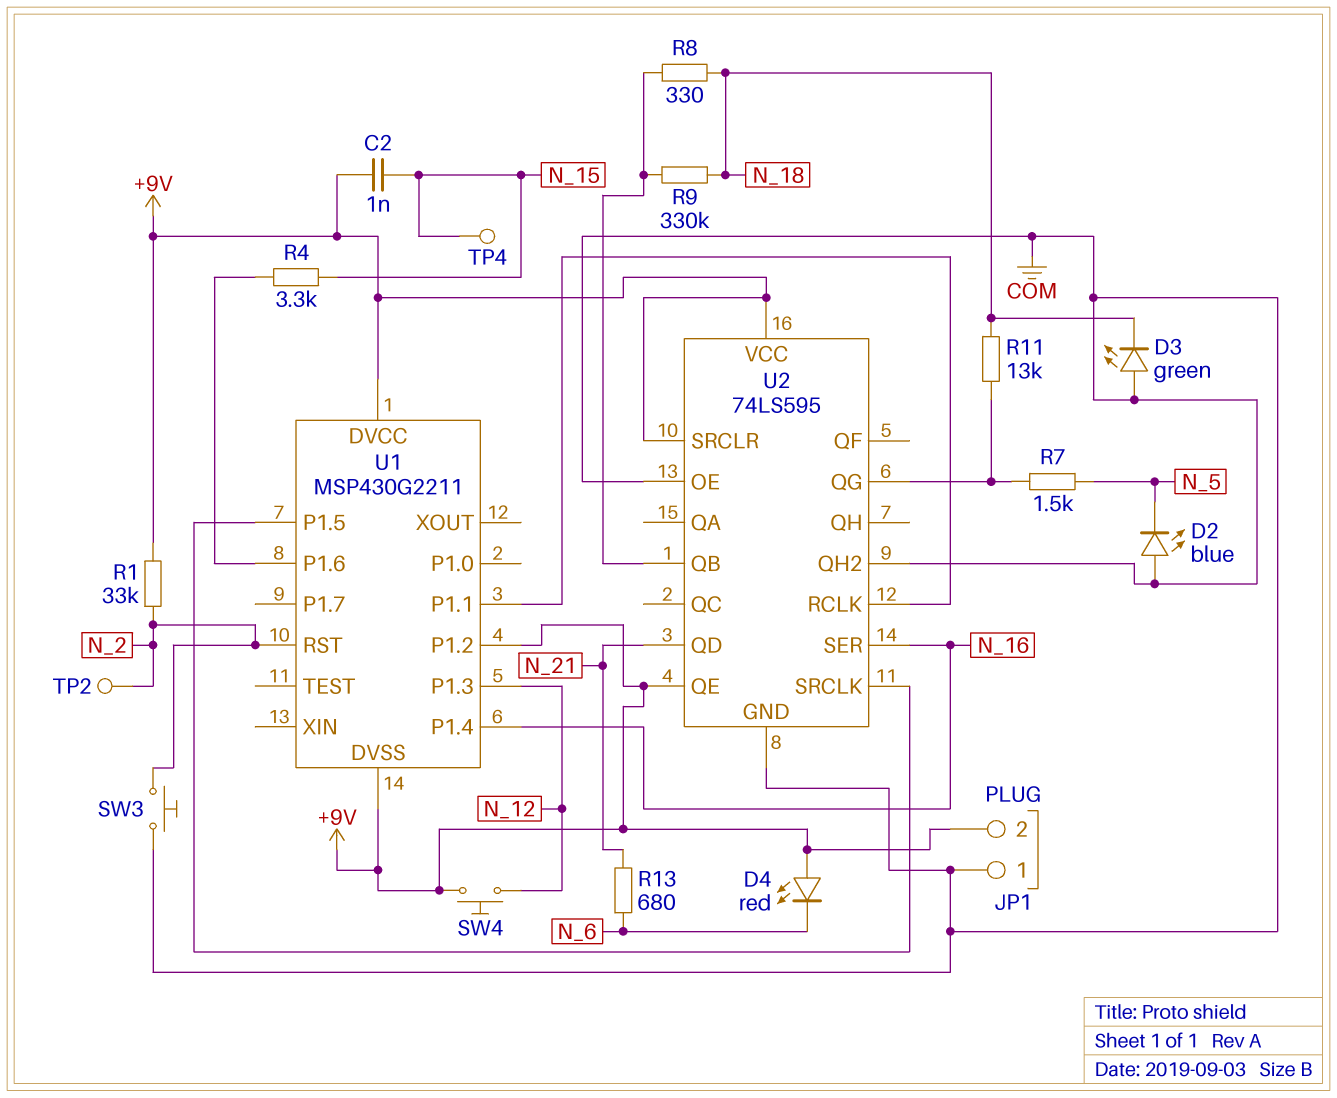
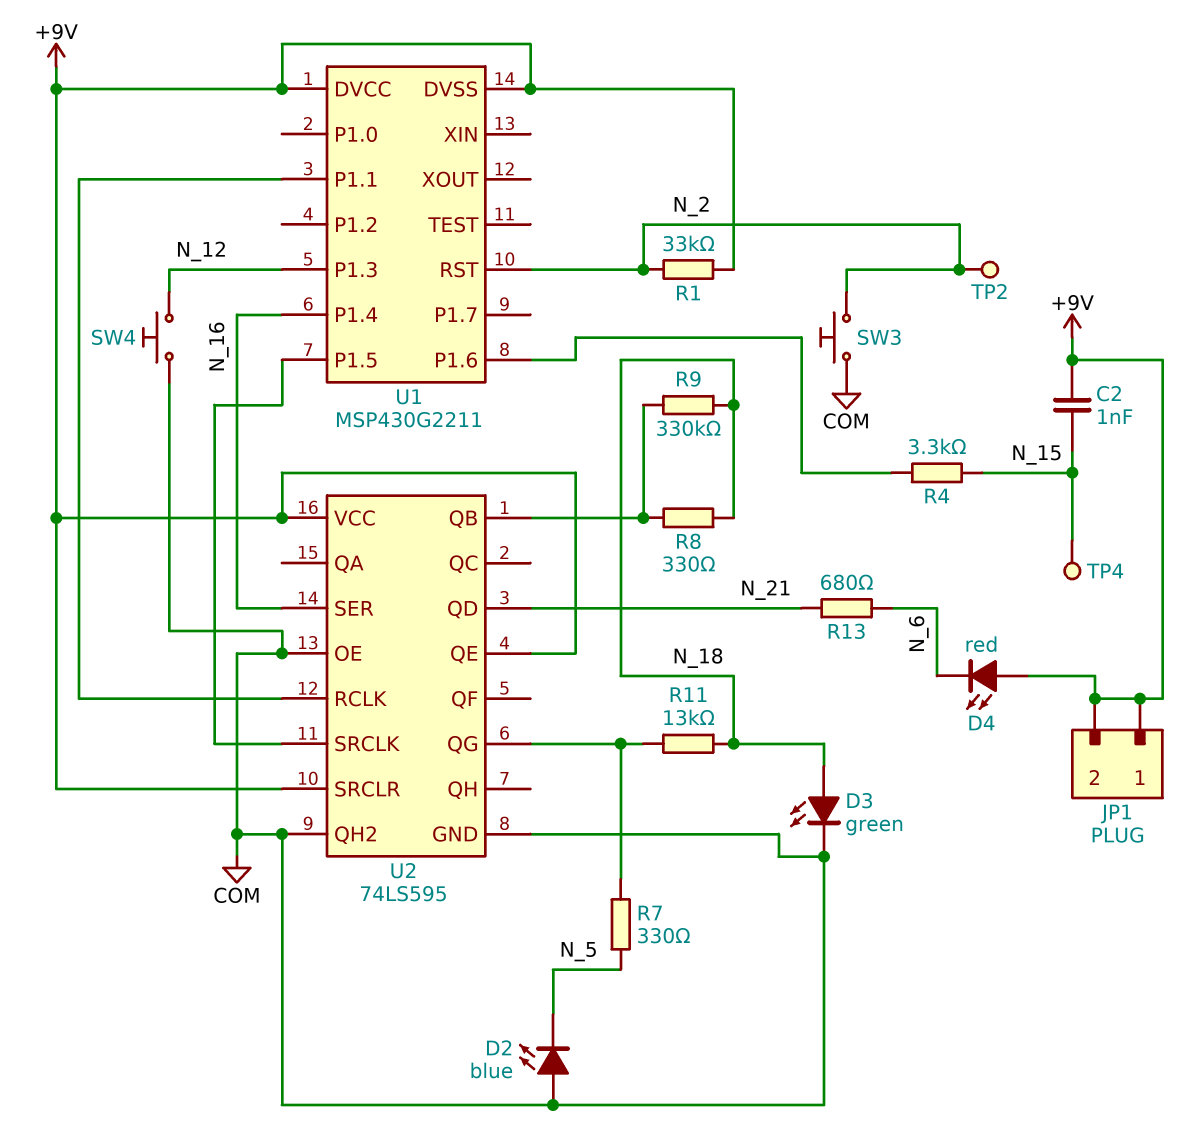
D3: LED green (A COM, K N_18) -> LED green (A N_18, K COM)
JP1 pin 1: COM -> +9V
R7: 1.5k (N_5, U2/QG) -> 330 (N_5, U2/QG)
SW4: button (+9V, N_12) -> button (COM, N_12)
U1 pin P1.2: +9V -> none

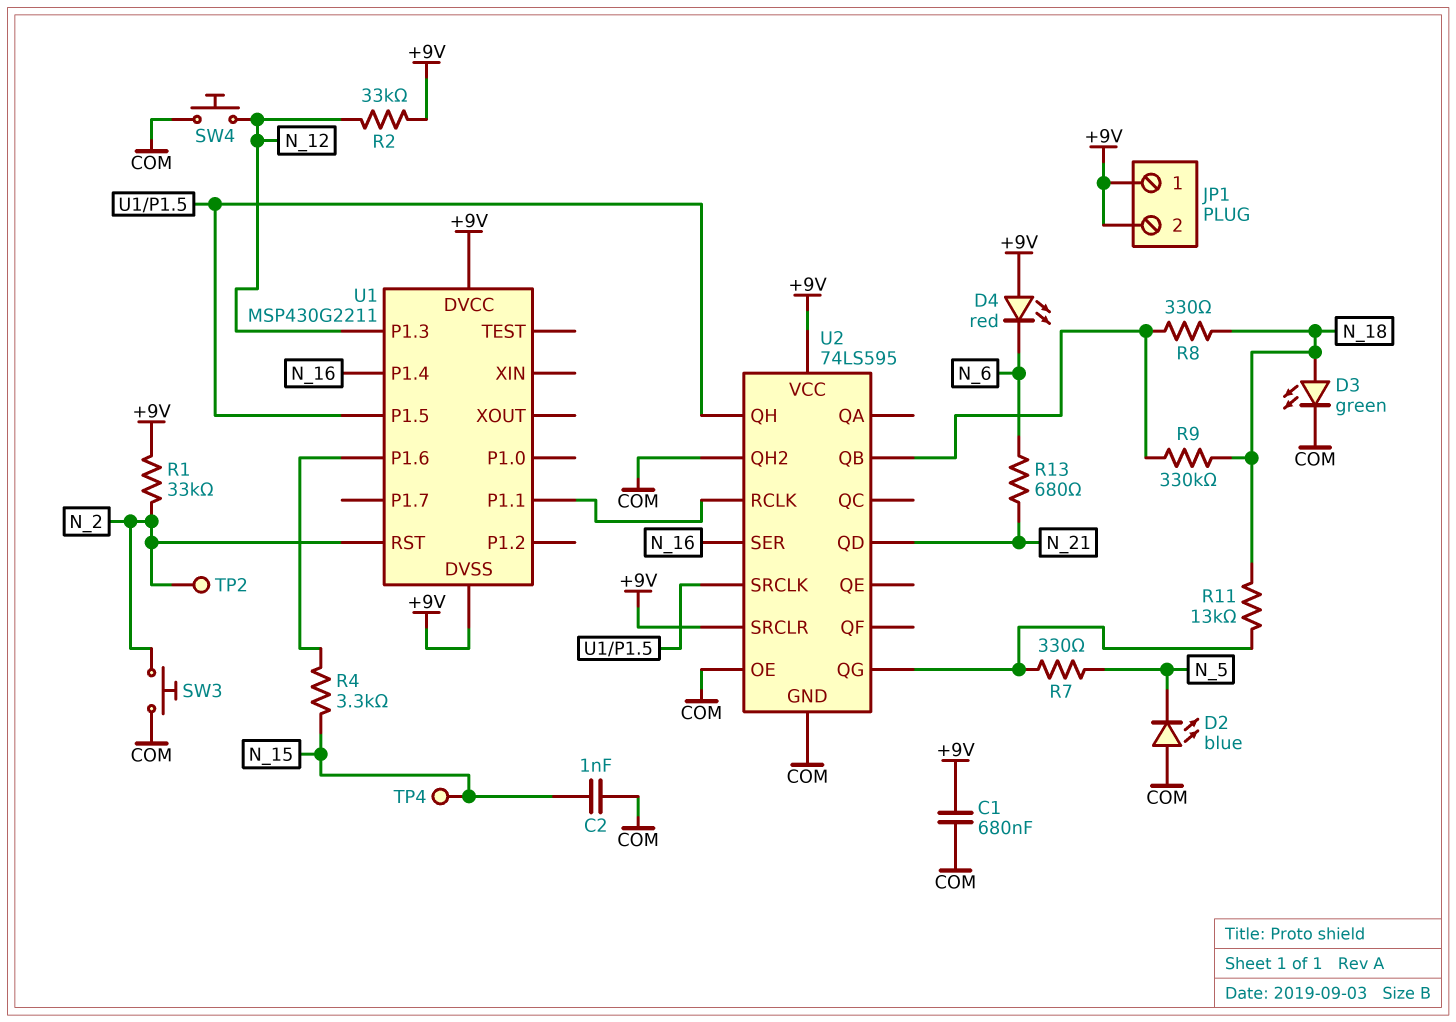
C1: none -> 680nF (+9V, COM)
C2: 1nF (+9V, N_15) -> 1nF (COM, N_15)
R2: none -> 33k (+9V, N_12)
U2 pin QE: +9V -> none
U2 pin QH: none -> U1/P1.5

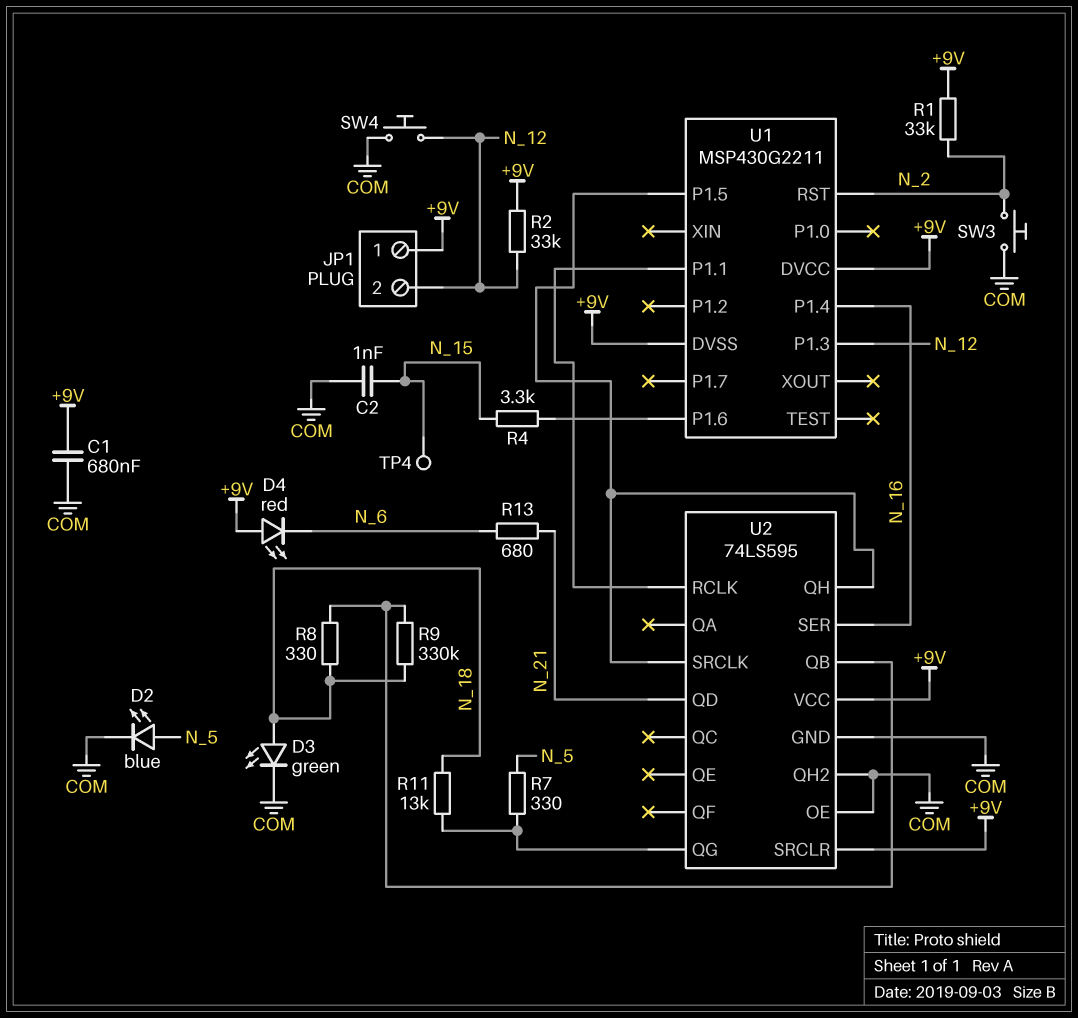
D2: LED blue (A COM, K N_5) -> LED blue (A N_5, K COM)
JP1 pin 2: +9V -> N_12
TP2: test point (N_2) -> none

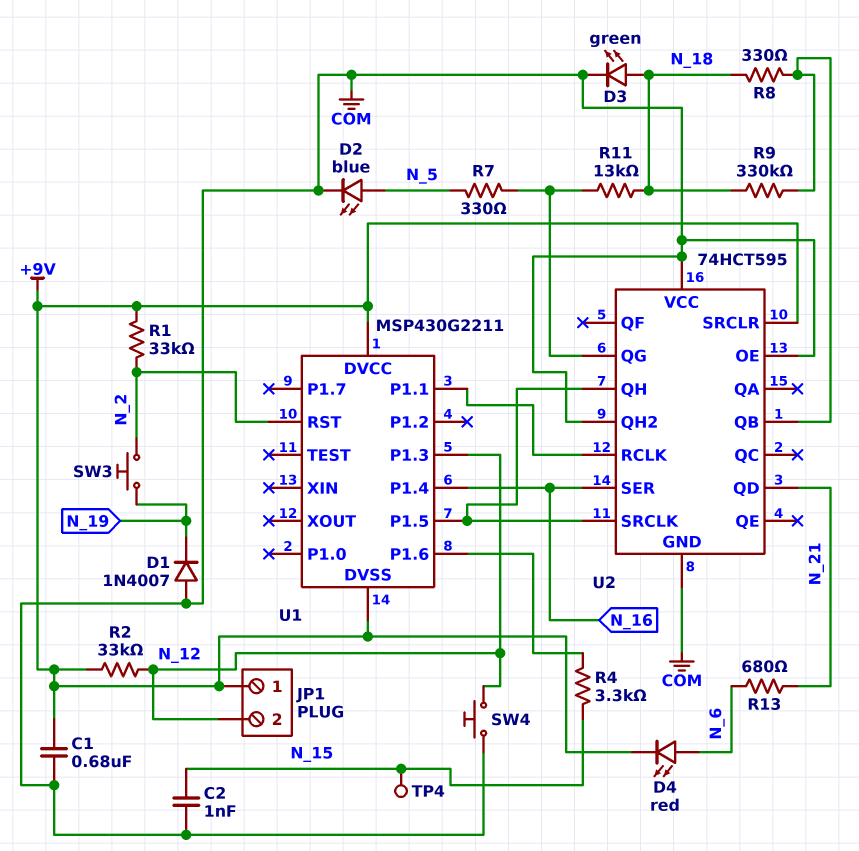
D1: none -> diode 1N4007 (A COM, K N_19)
D4: LED red (A +9V, K N_6) -> LED red (A N_6, K +9V)
SW3: button (COM, N_2) -> button (N_2, N_19)
U2: 74LS595 -> 74HCT595
U2 pin VCC: +9V -> COM

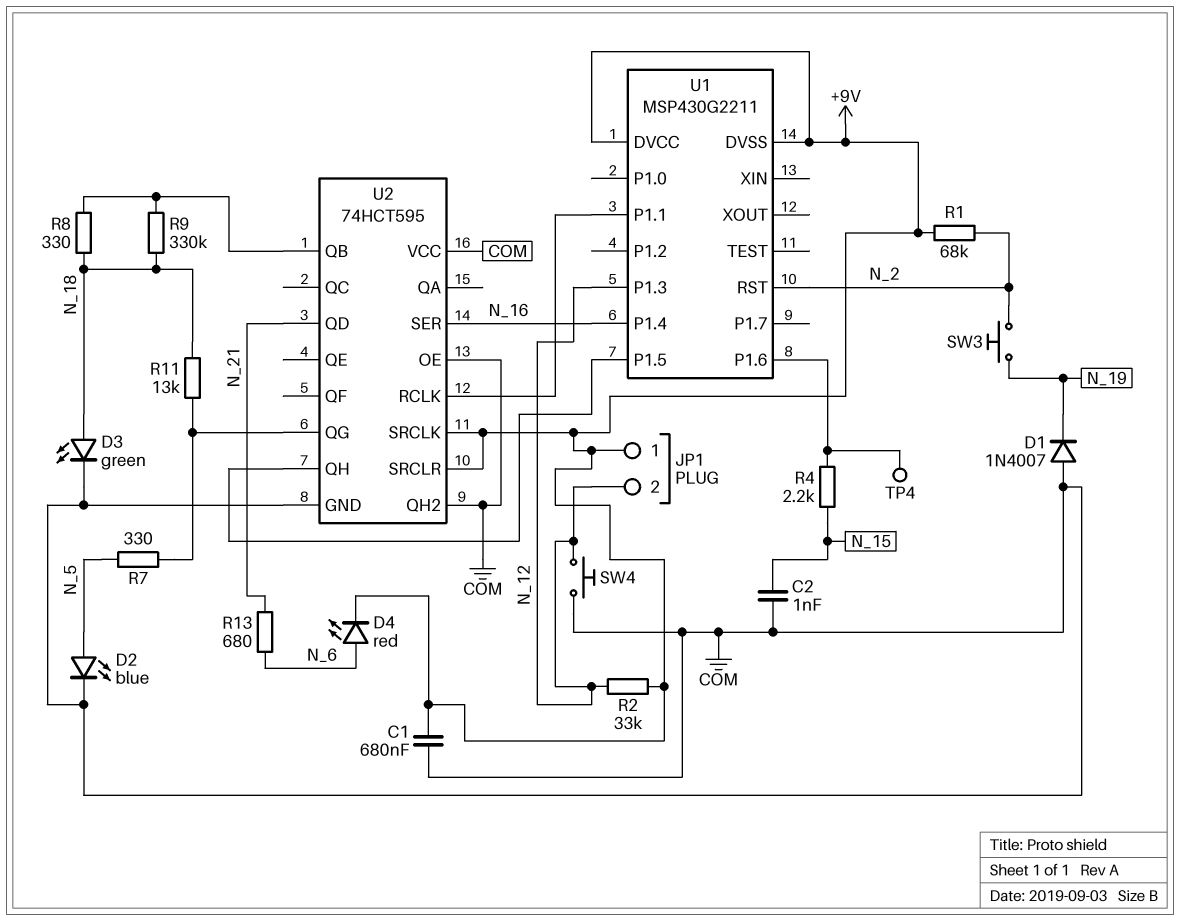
R1: 33k (+9V, N_2) -> 68k (+9V, N_2)
R4: 3.3k (N_15, U1/P1.6) -> 2.2k (N_15, U1/P1.6)
TP4: test point (N_15) -> test point (U1/P1.6)
U2 pin SRCLK: U1/P1.5 -> +9V

